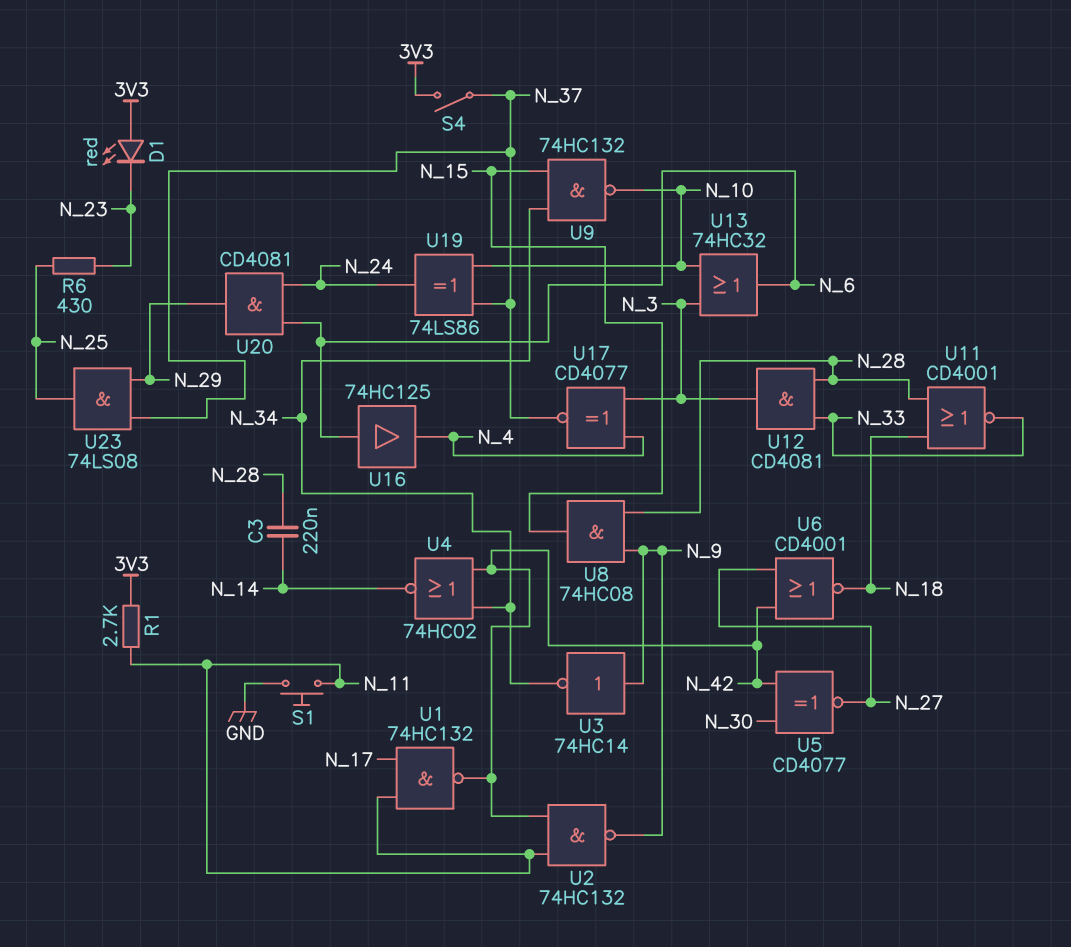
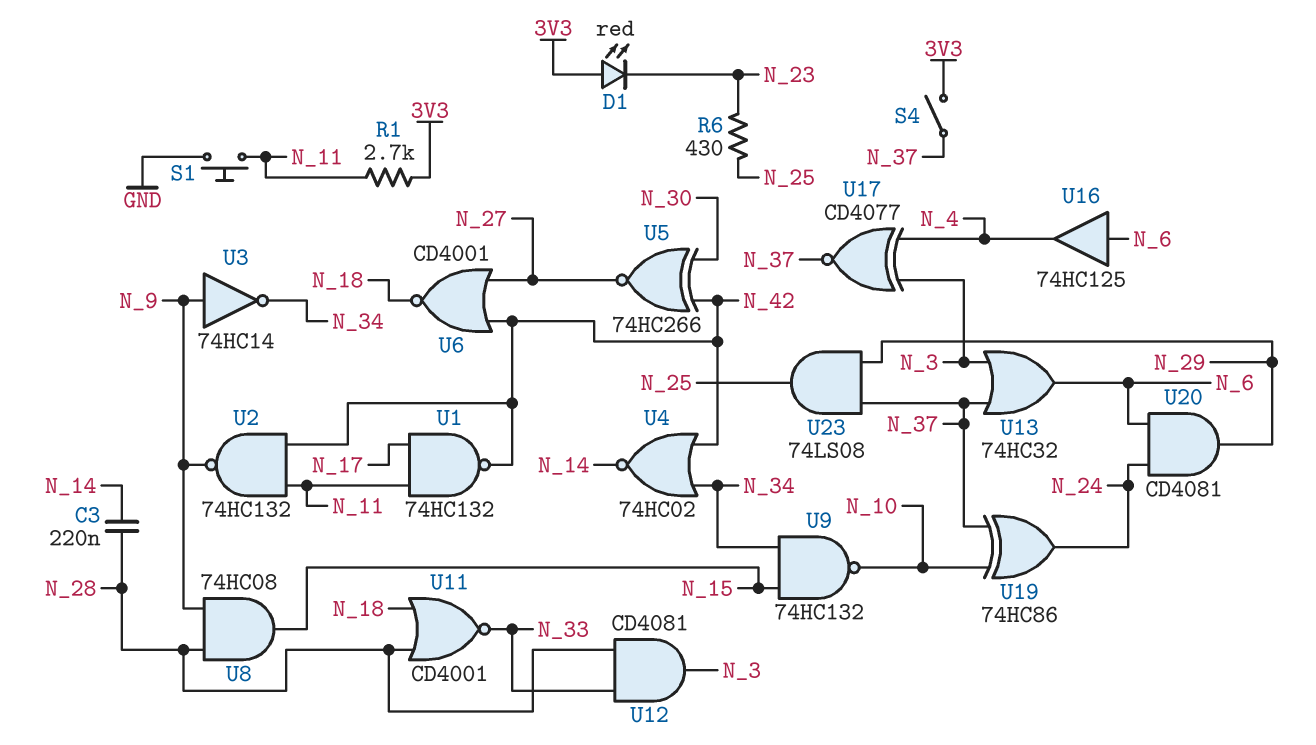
U5: XNOR CD4077 (in N_30, in N_42, out N_27) -> XNOR 74HC266 (in N_30, in N_42, out N_27)
U13: OR 74HC32 (in N_3, in N_10, out N_6) -> OR 74HC32 (in N_3, in N_37, out N_6)
U19: XOR 74LS86 (in N_10, in N_37, out N_24) -> XOR 74HC86 (in N_10, in N_37, out N_24)

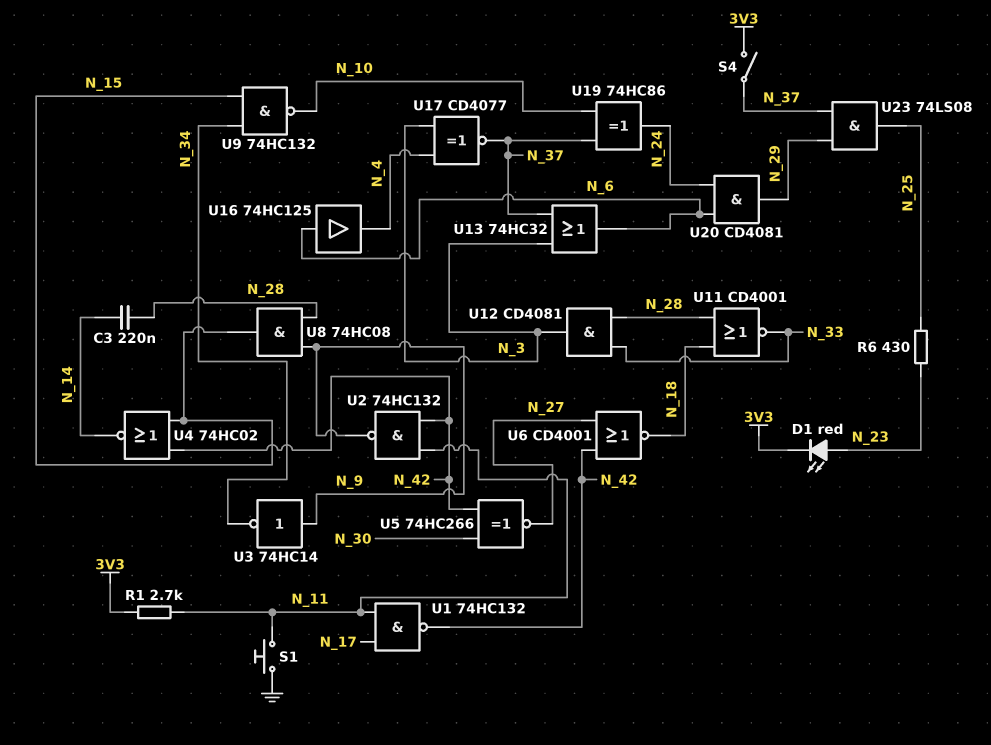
D1: LED red (A 3V3, K N_23) -> LED red (A N_23, K 3V3)
U4: NOR 74HC02 (in N_34, in N_42, out N_14) -> NOR 74HC02 (in N_15, in N_42, out N_14)

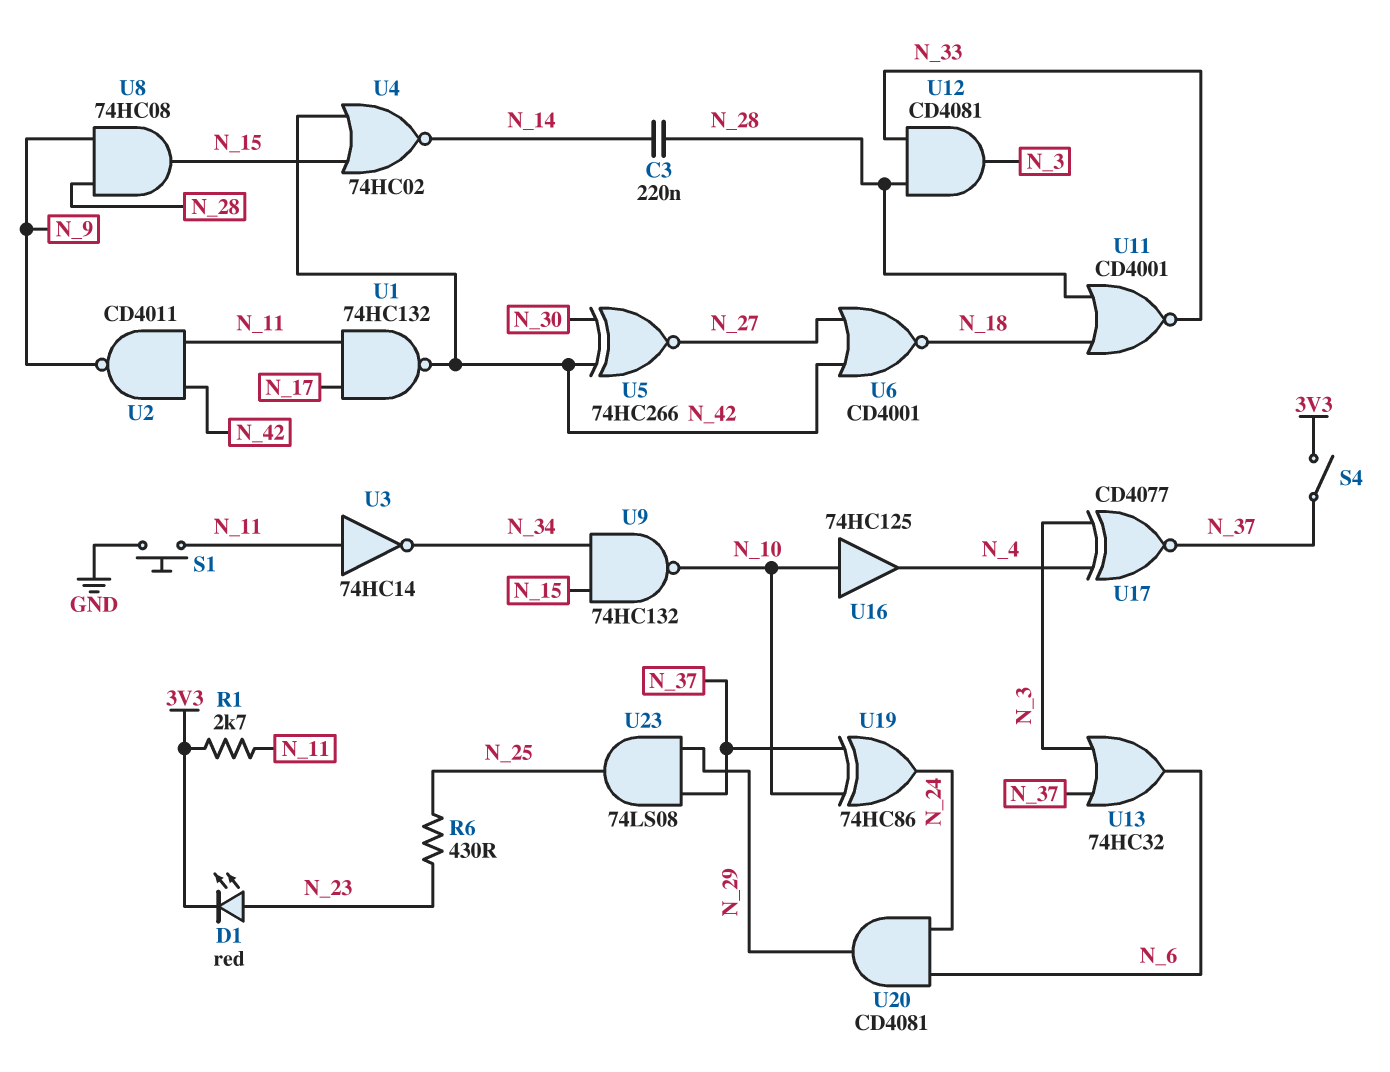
U2: NAND 74HC132 (in N_11, in N_42, out N_9) -> NAND CD4011 (in N_11, in N_42, out N_9)
U3: NOT 74HC14 (in N_9, out N_34) -> NOT 74HC14 (in N_11, out N_34)
U16: buffer 74HC125 (in N_6, out N_4) -> buffer 74HC125 (in N_10, out N_4)

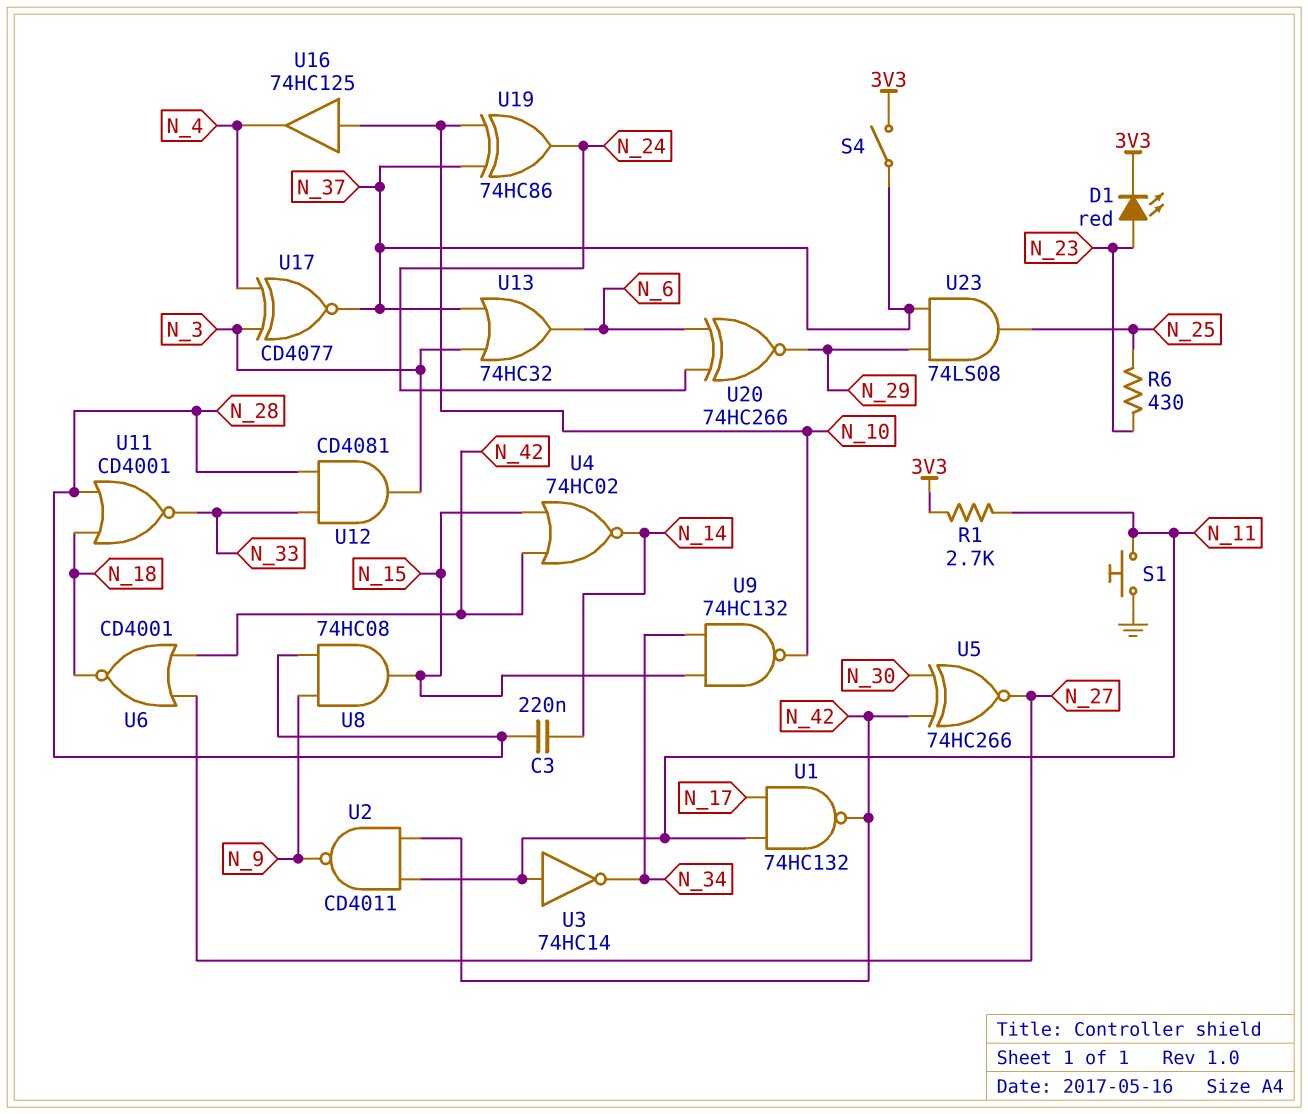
U20: AND CD4081 (in N_6, in N_24, out N_29) -> XNOR 74HC266 (in N_6, in N_24, out N_29)

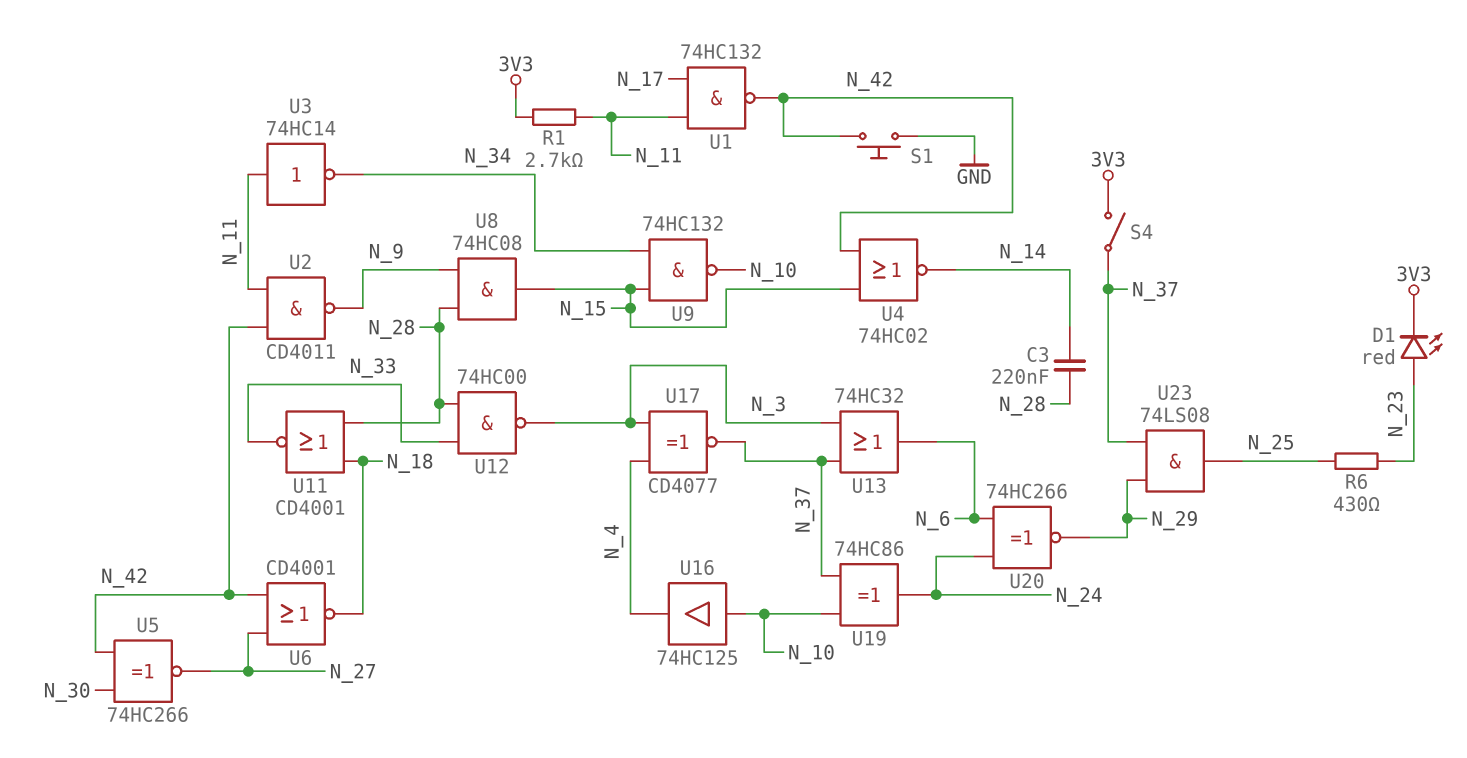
S1: button (GND, N_11) -> button (GND, N_42)
U12: AND CD4081 (in N_28, in N_33, out N_3) -> NAND 74HC00 (in N_28, in N_33, out N_3)

